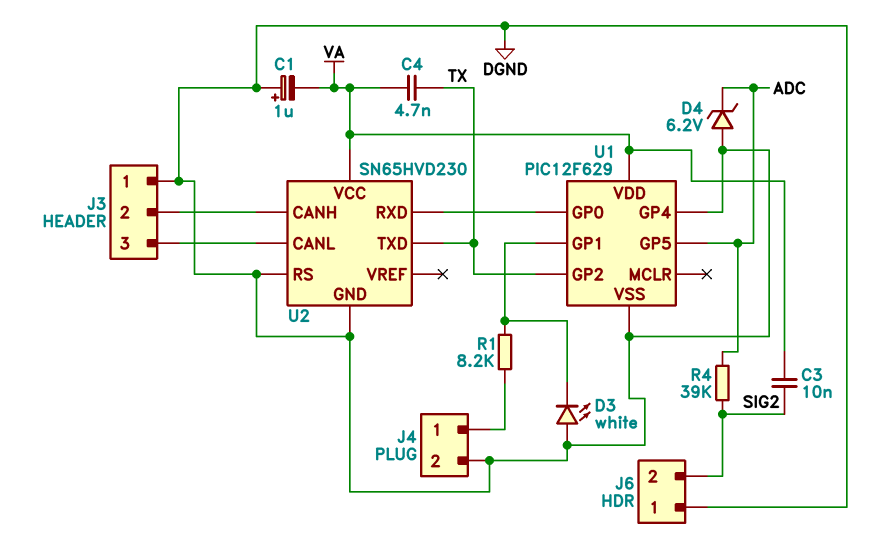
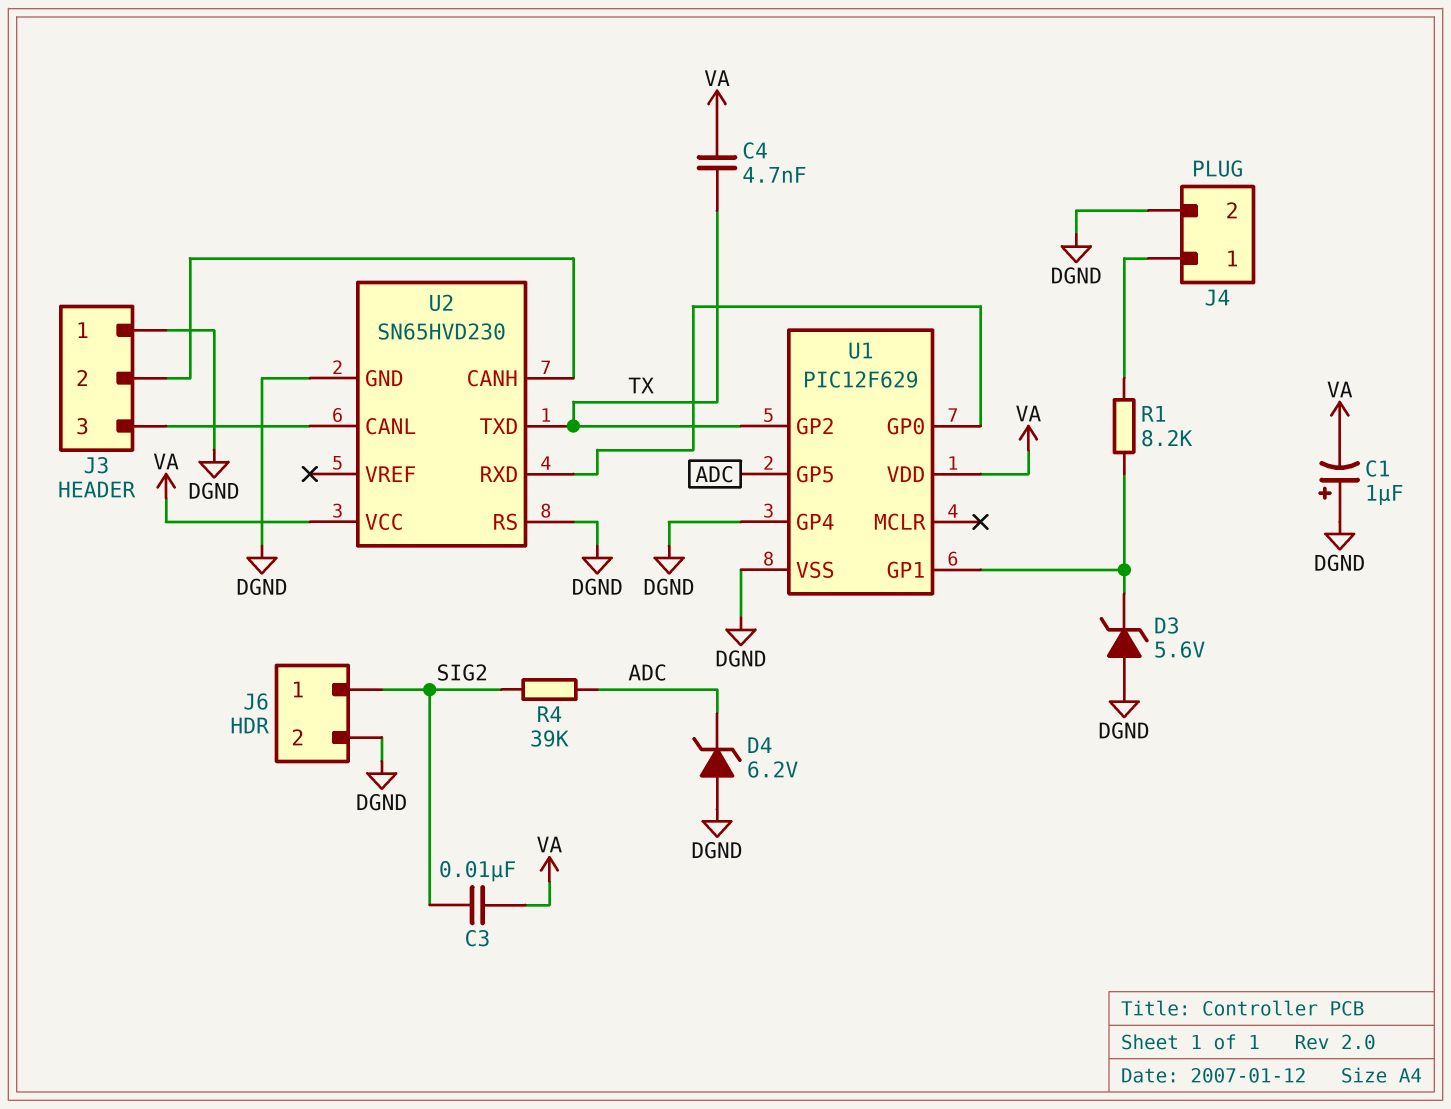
D3: LED white (A DGND, K U1/GP1) -> zener 5.6V (A DGND, K U1/GP1)
J6 pin 1: DGND -> SIG2
J6 pin 2: SIG2 -> DGND

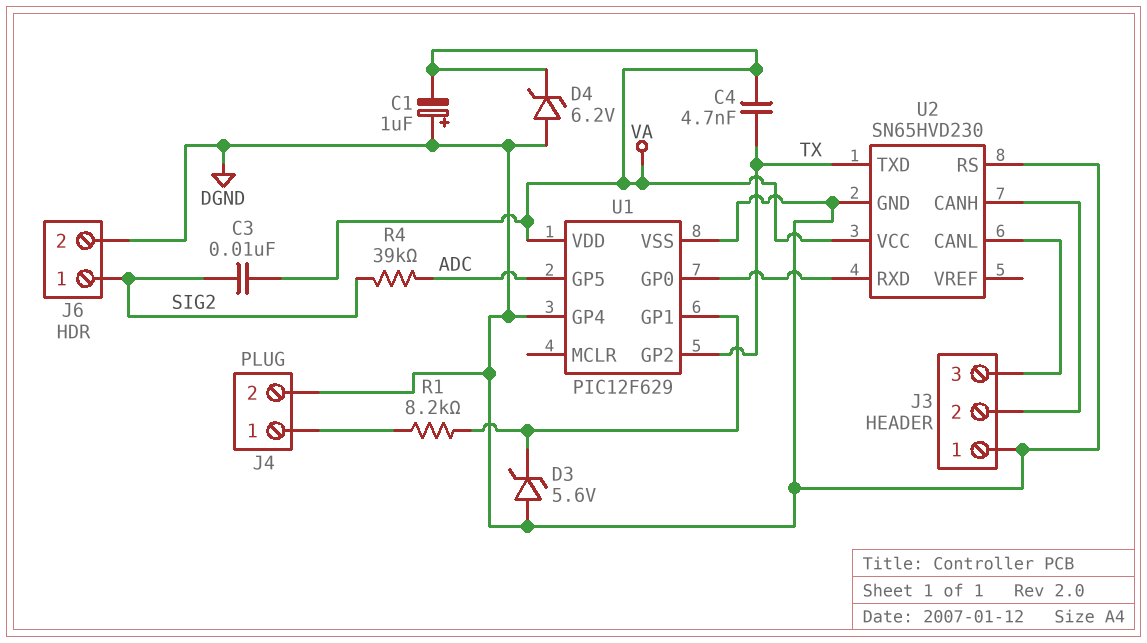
D4: zener 6.2V (A DGND, K ADC) -> zener 6.2V (A DGND, K VA)

